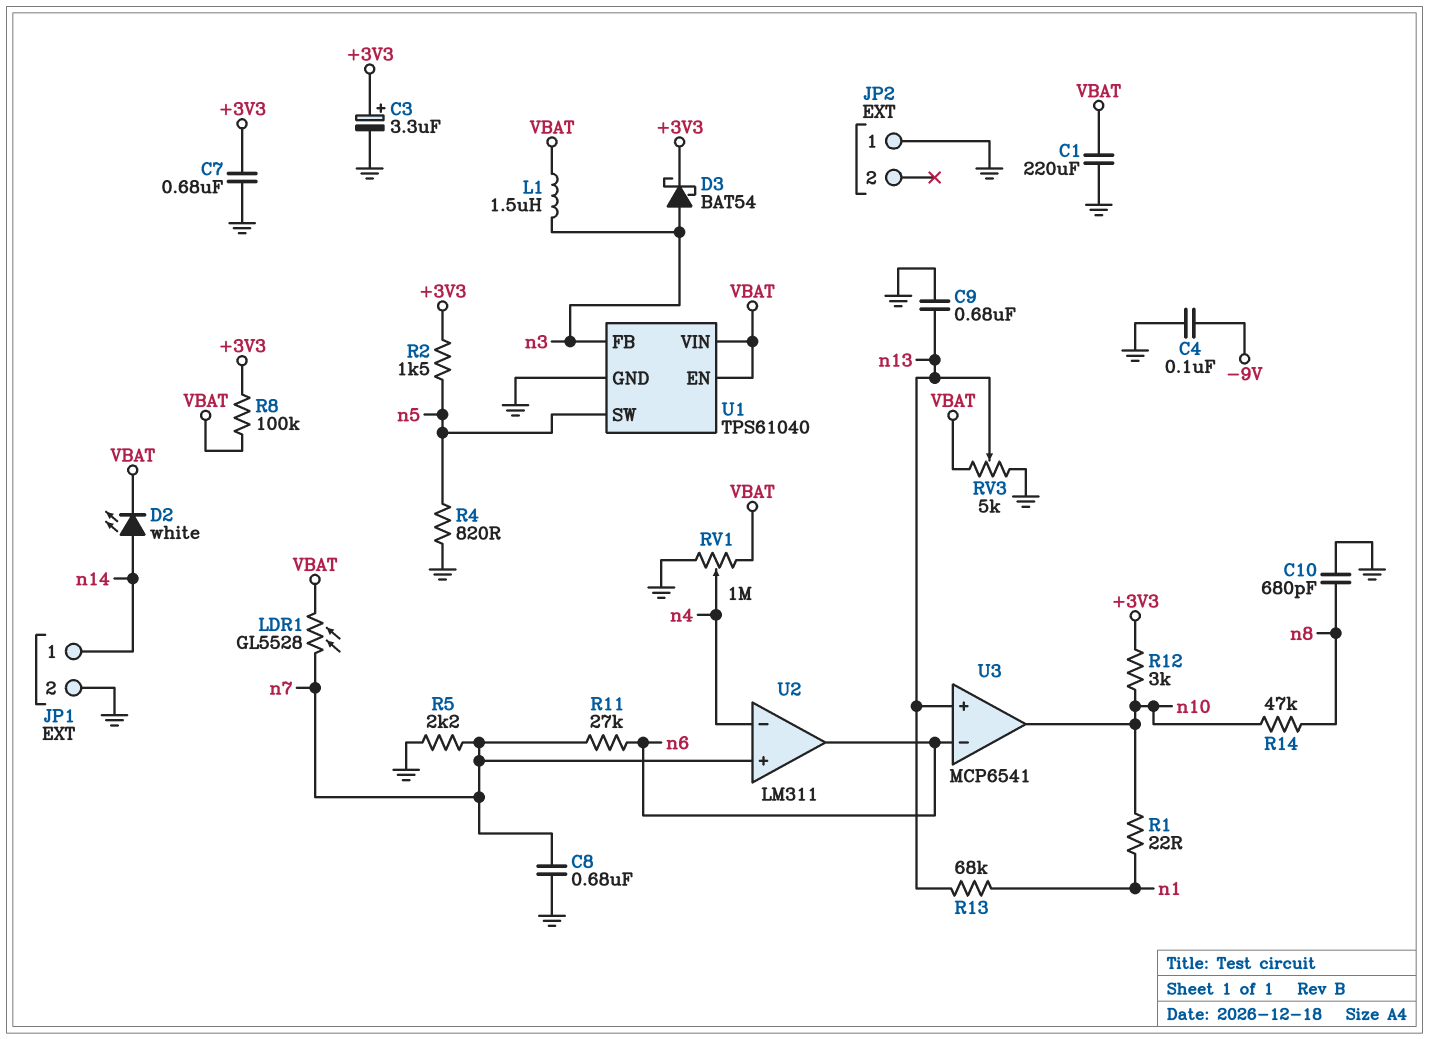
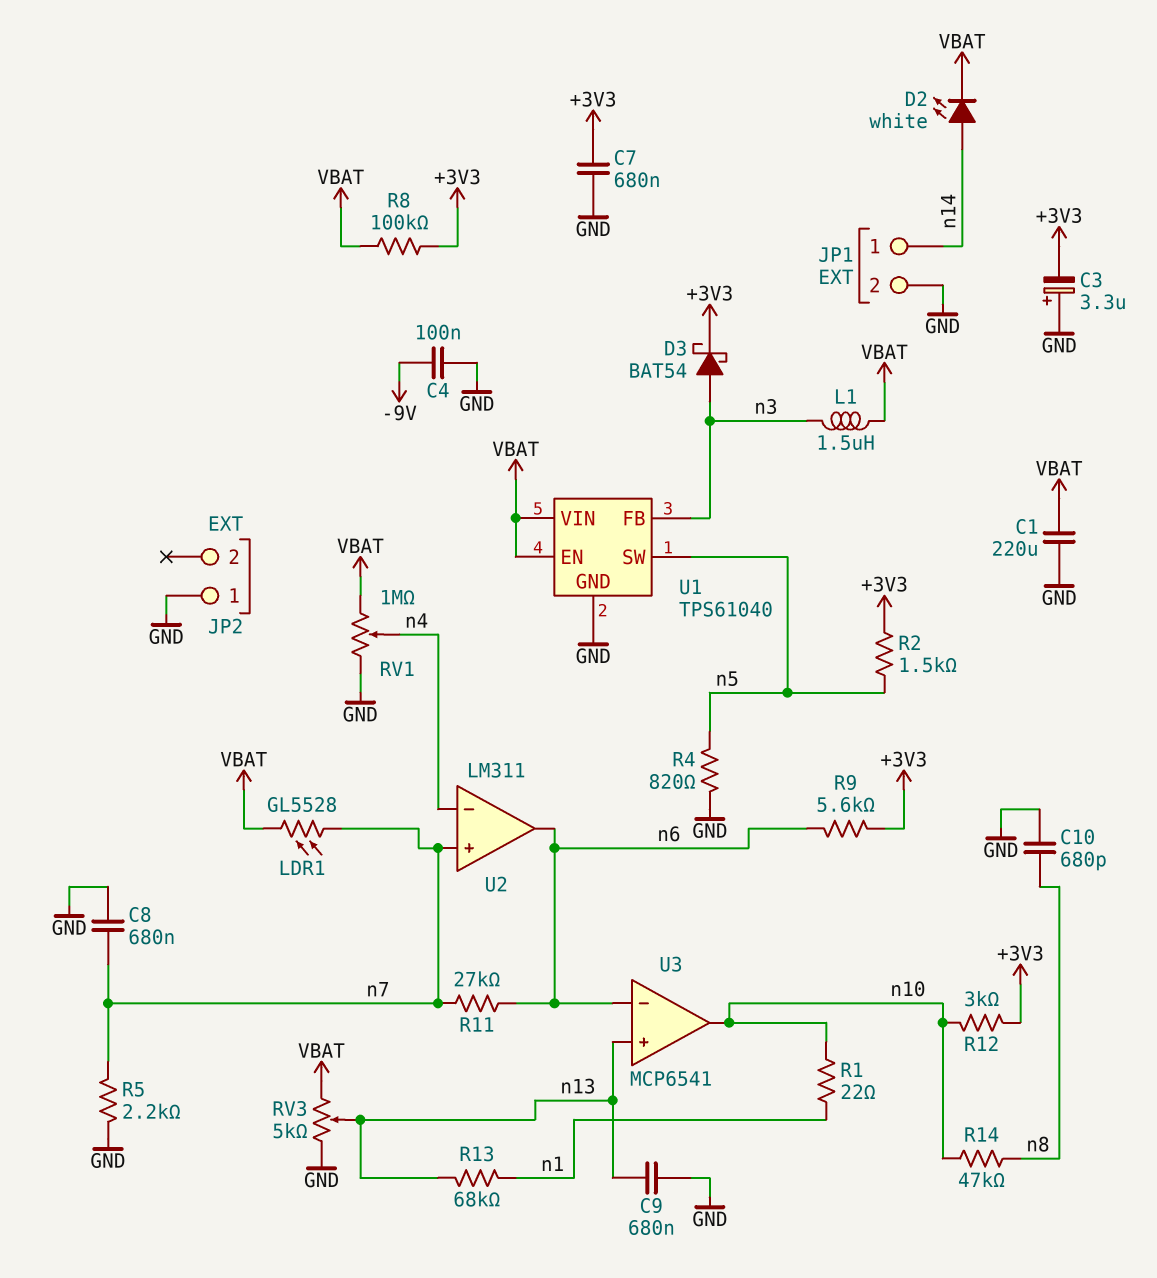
C3: 3.3uF (plus +3V3, minus GND) -> 3.3uF (plus GND, minus +3V3)
R9: none -> 5.6k (+3V3, n6)

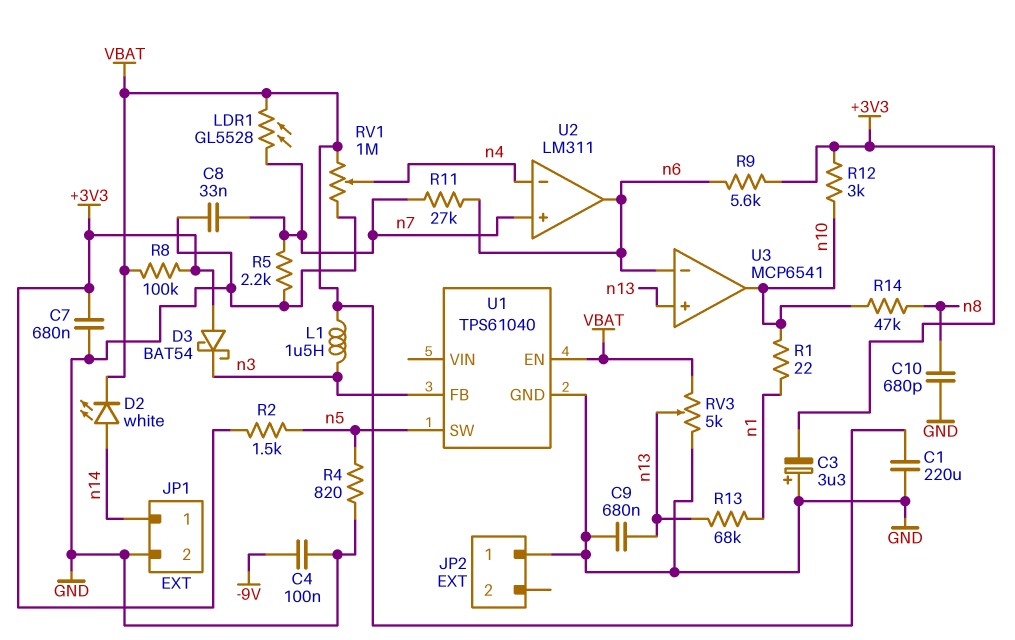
C8: 680nF (GND, n7) -> 33nF (GND, n7)
D3: schottky BAT54 (A n3, K +3V3) -> schottky BAT54 (A +3V3, K n3)
U1 pin VIN: VBAT -> none

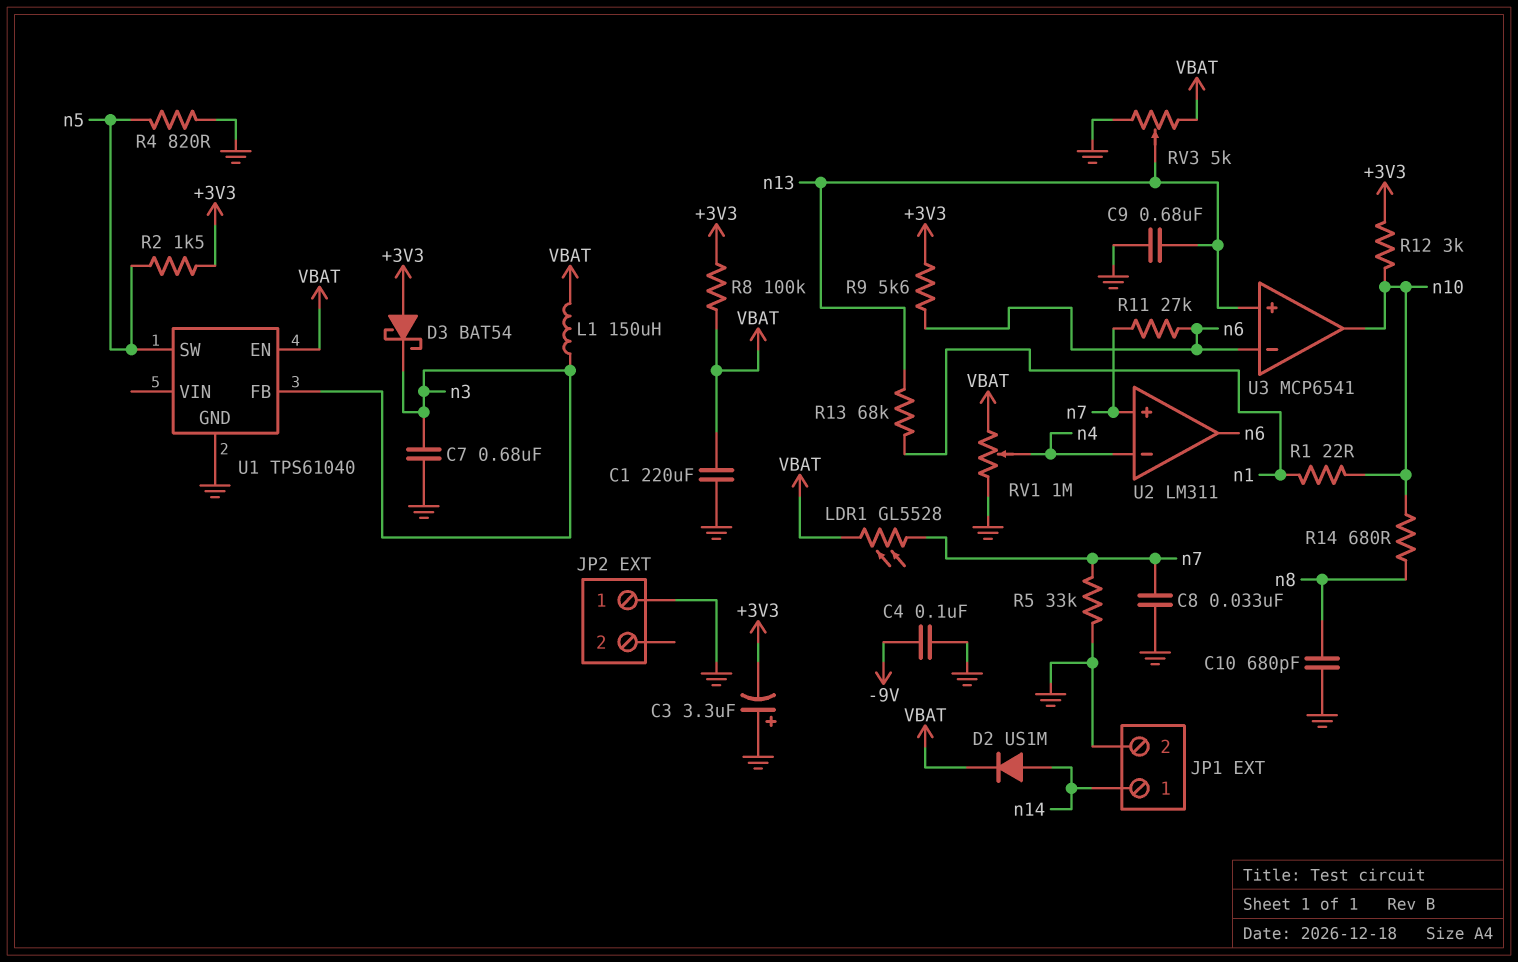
C7: 680nF (+3V3, GND) -> 680nF (GND, n3)
D2: LED white (A n14, K VBAT) -> diode US1M (A n14, K VBAT)
L1: 1.5uH (VBAT, n3) -> 150uH (VBAT, n3)
R5: 2.2k (GND, n7) -> 33k (GND, n7)
R14: 47k (n8, n10) -> 680 (n8, n10)

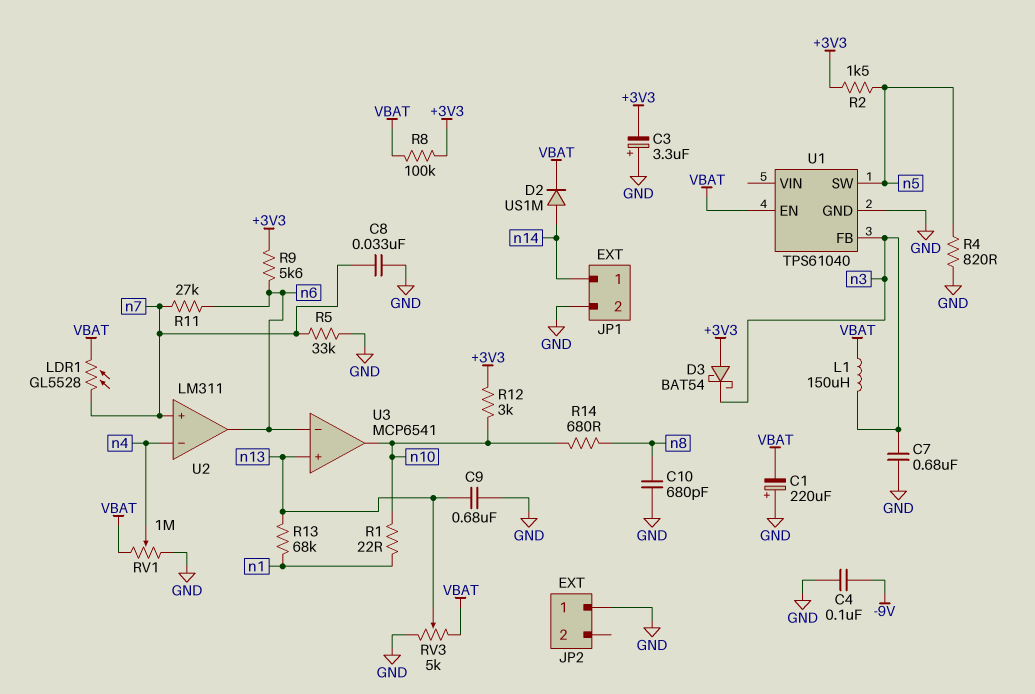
C1: 220uF (GND, VBAT) -> 220uF (plus GND, minus VBAT)

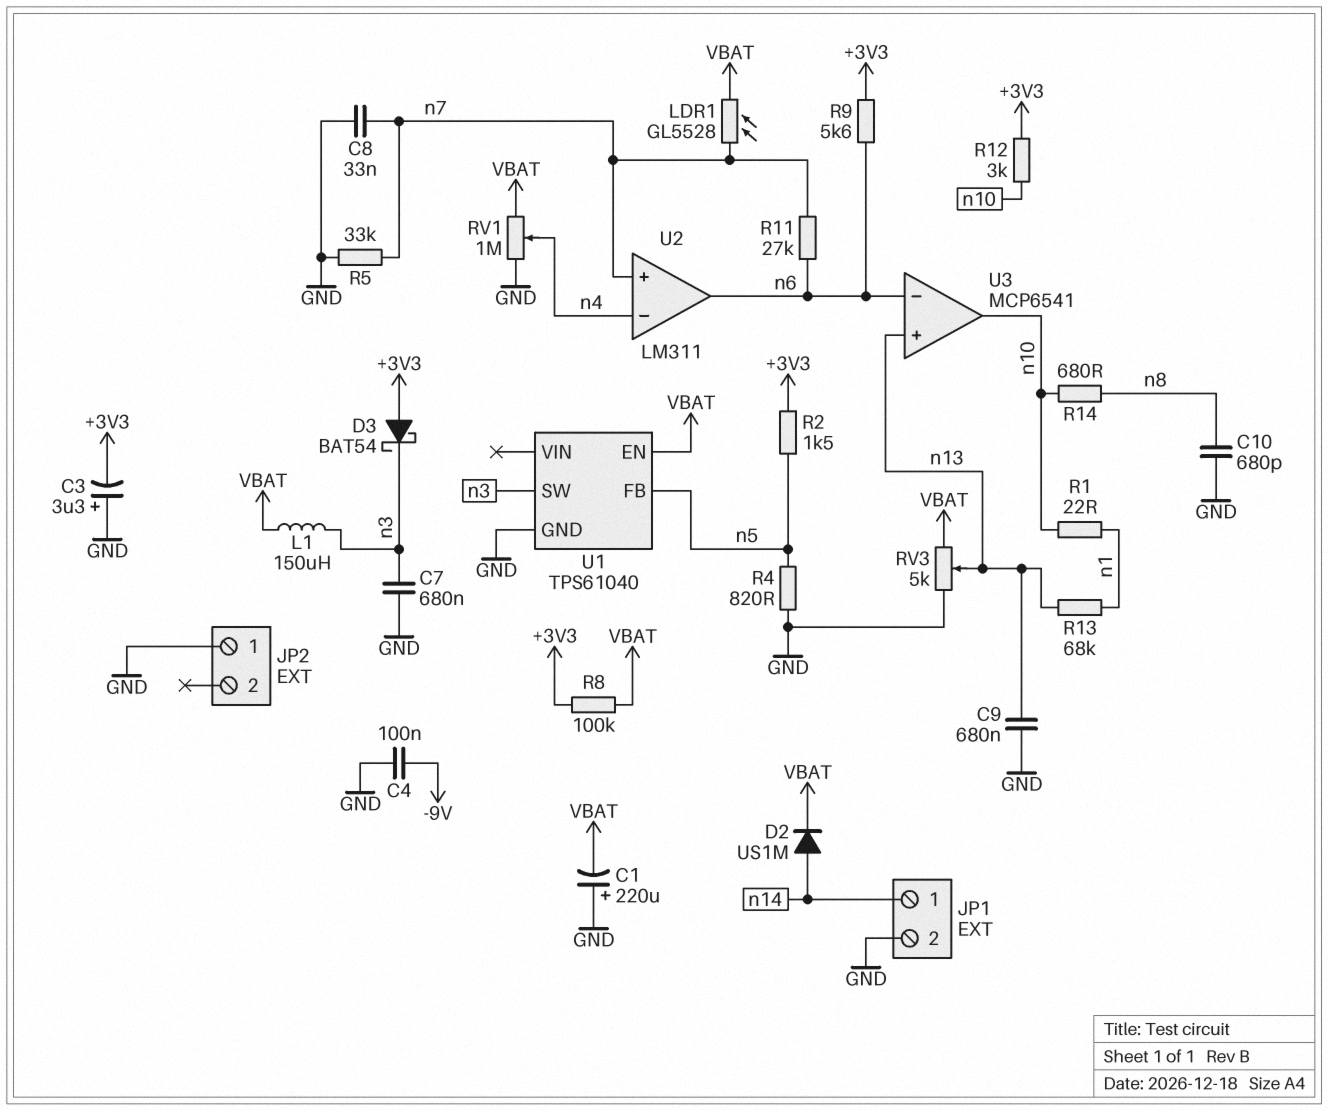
U1 pin FB: n3 -> n5
U1 pin SW: n5 -> n3

